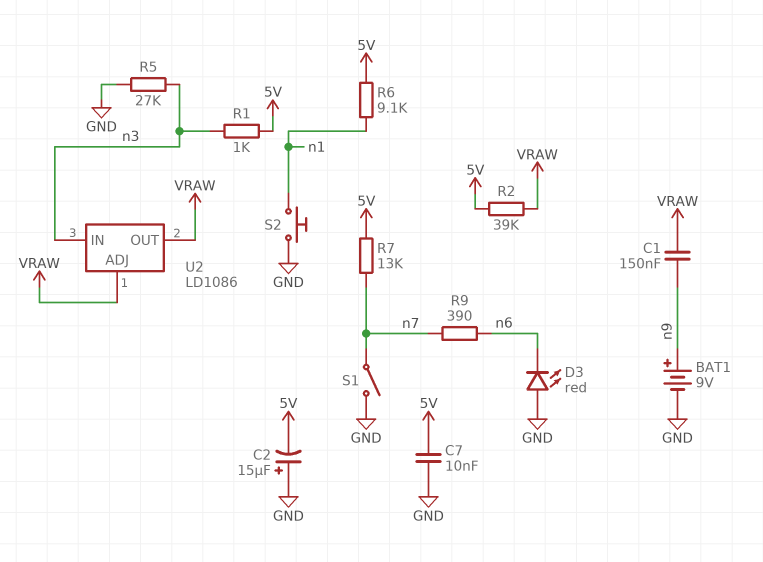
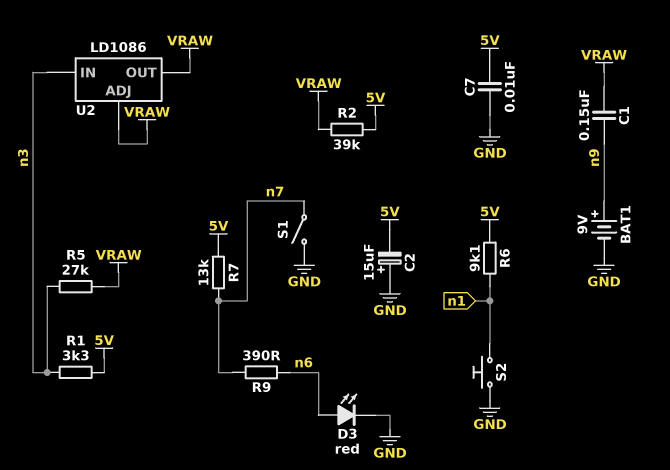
D3: LED red (A GND, K n6) -> LED red (A n6, K GND)
R1: 1k (5V, n3) -> 3.3k (5V, n3)
R5: 27k (GND, n3) -> 27k (VRAW, n3)

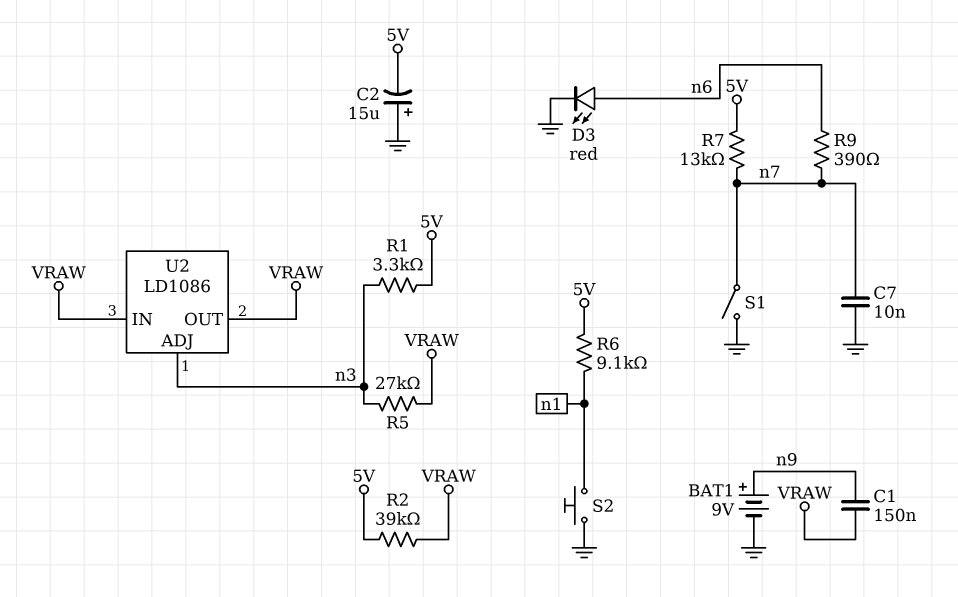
C7: 10nF (5V, GND) -> 10nF (GND, n7)
U2 pin ADJ: VRAW -> n3
U2 pin IN: n3 -> VRAW

